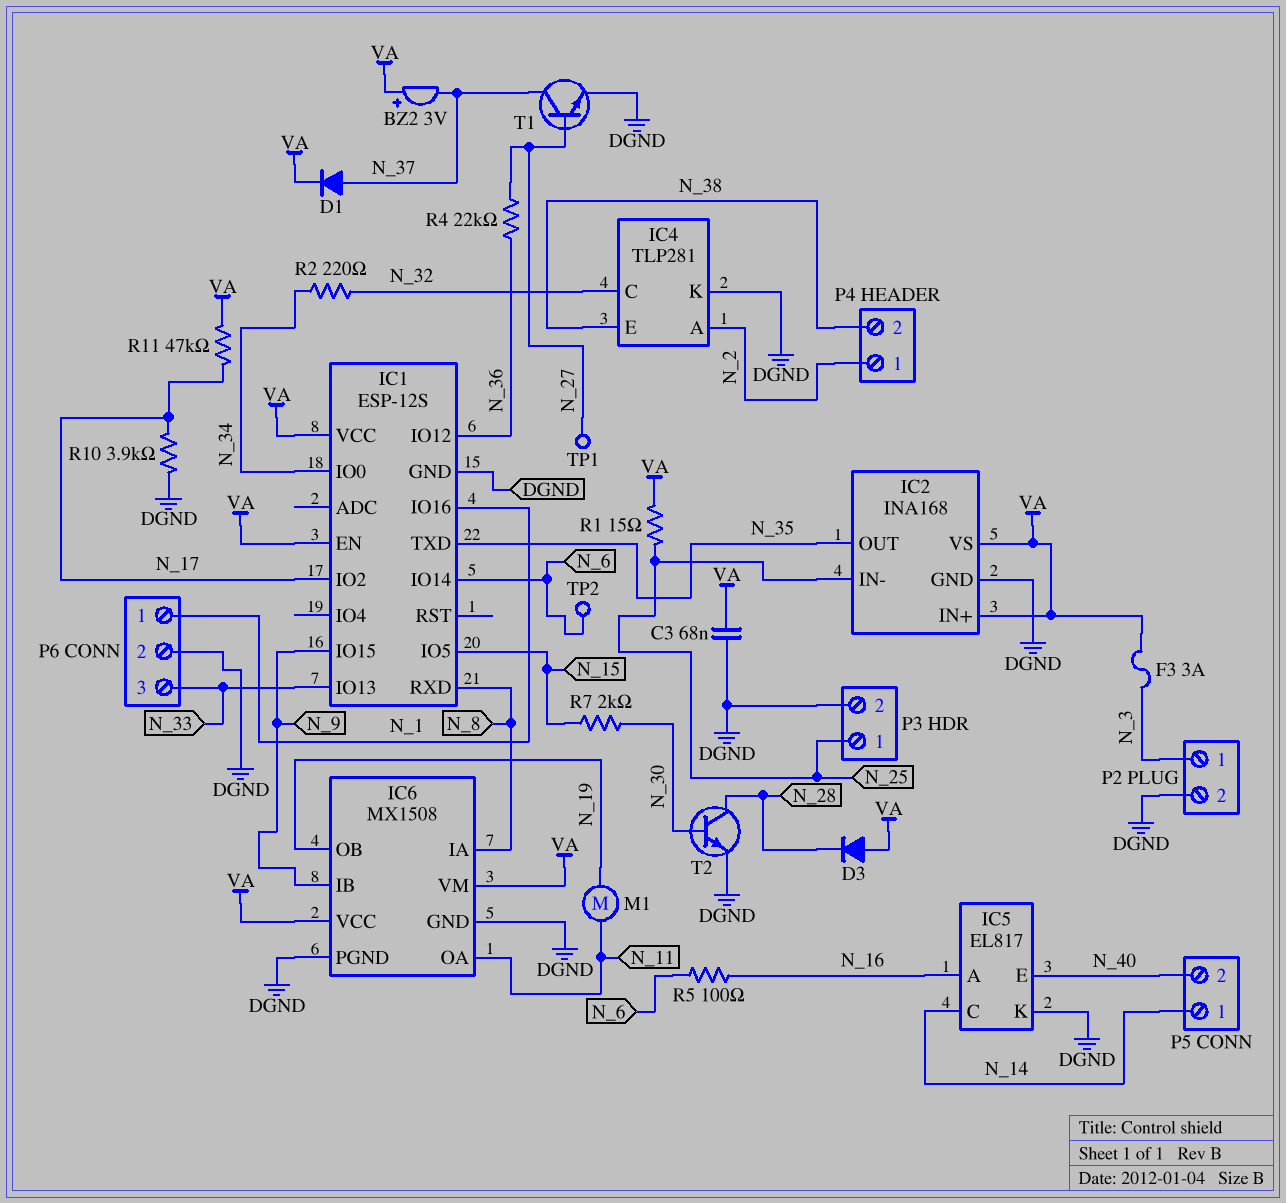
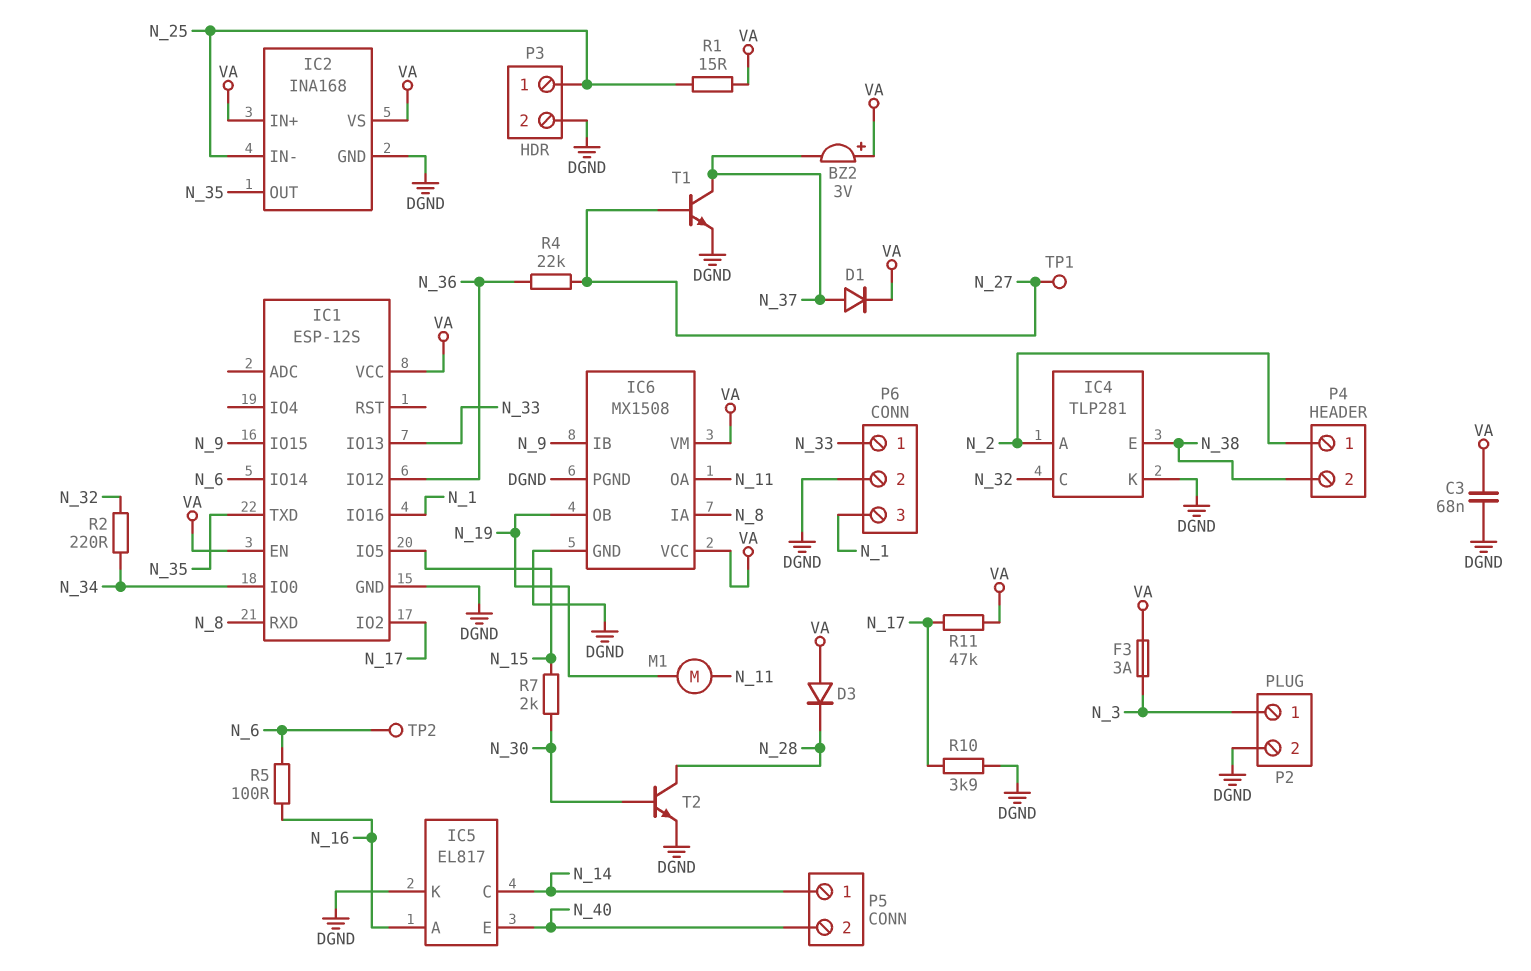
P6 pin 1: N_1 -> N_33
P6 pin 3: N_33 -> N_1

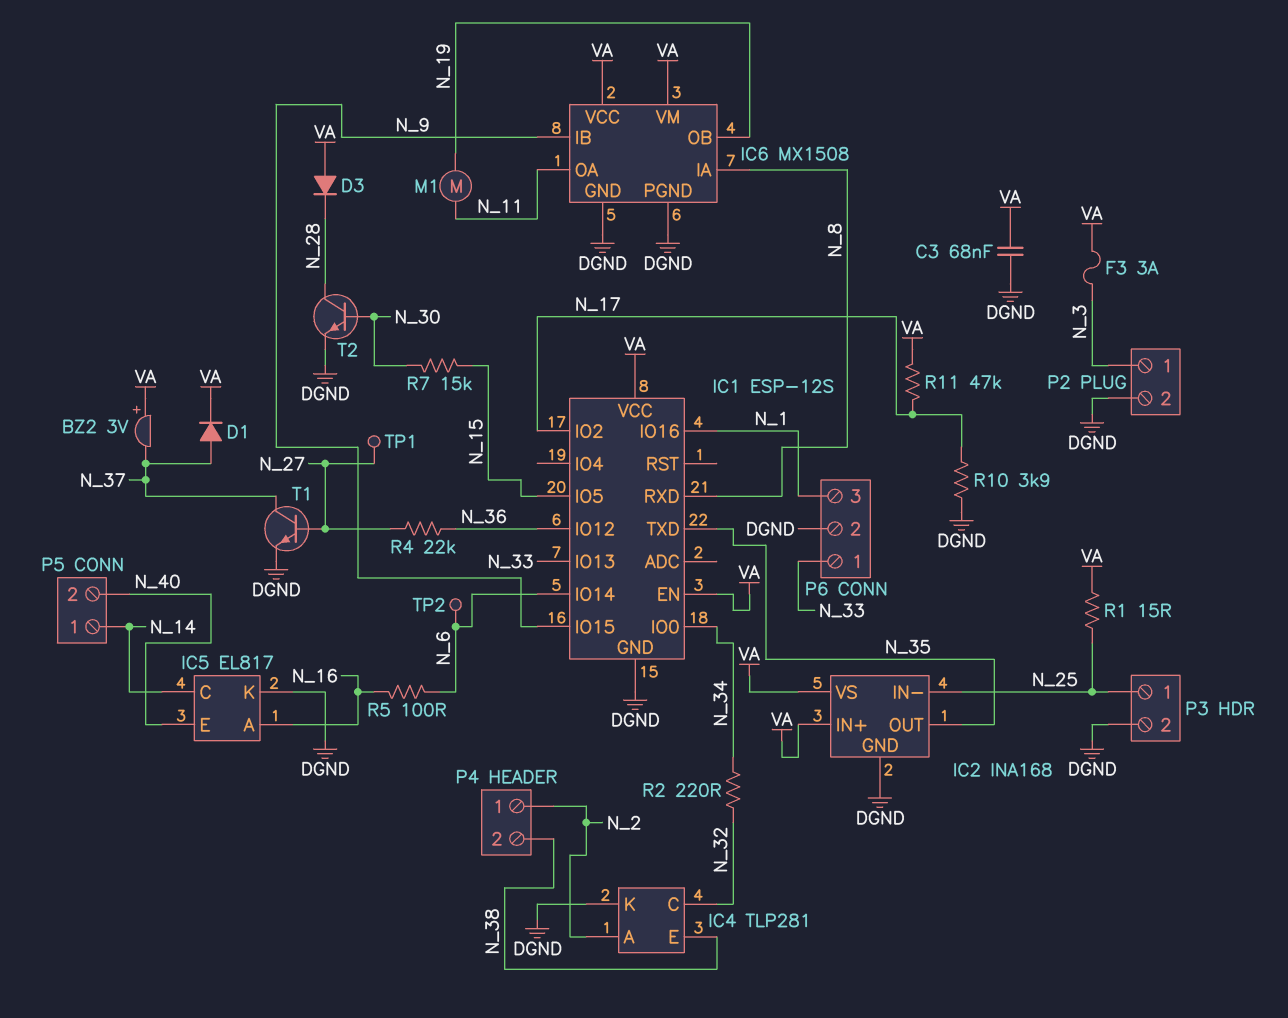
R7: 2k (N_15, N_30) -> 15k (N_15, N_30)

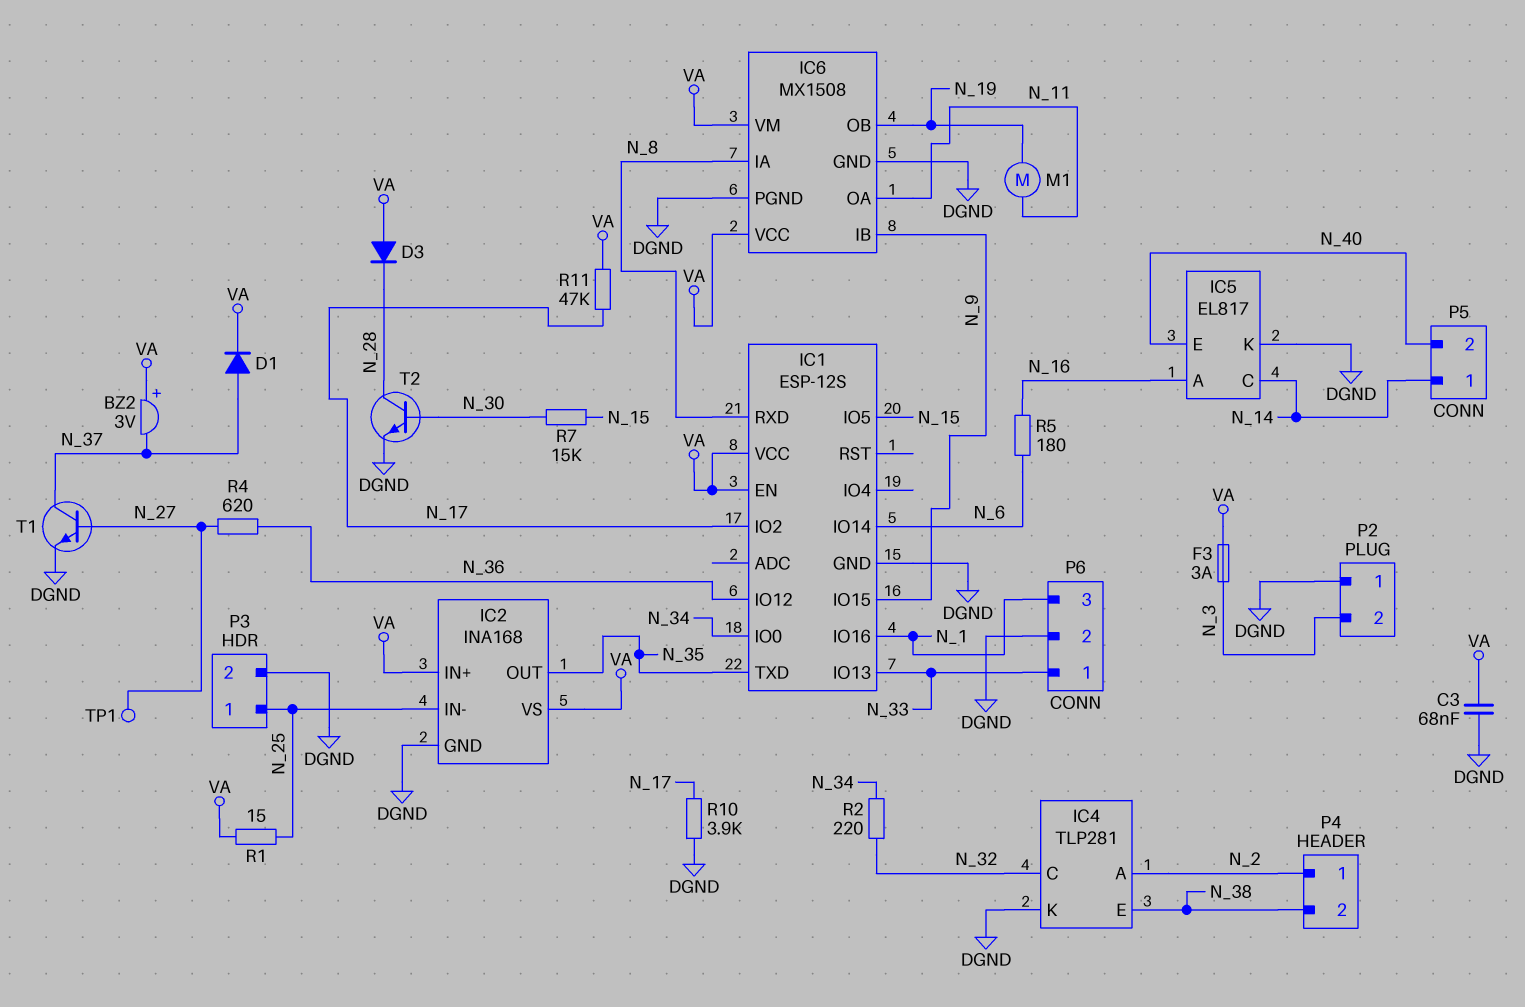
P2 pin 1: N_3 -> DGND
P2 pin 2: DGND -> N_3
R4: 22k (N_27, N_36) -> 620 (N_27, N_36)
R5: 100 (N_6, N_16) -> 180 (N_6, N_16)
TP2: test point (N_6) -> none

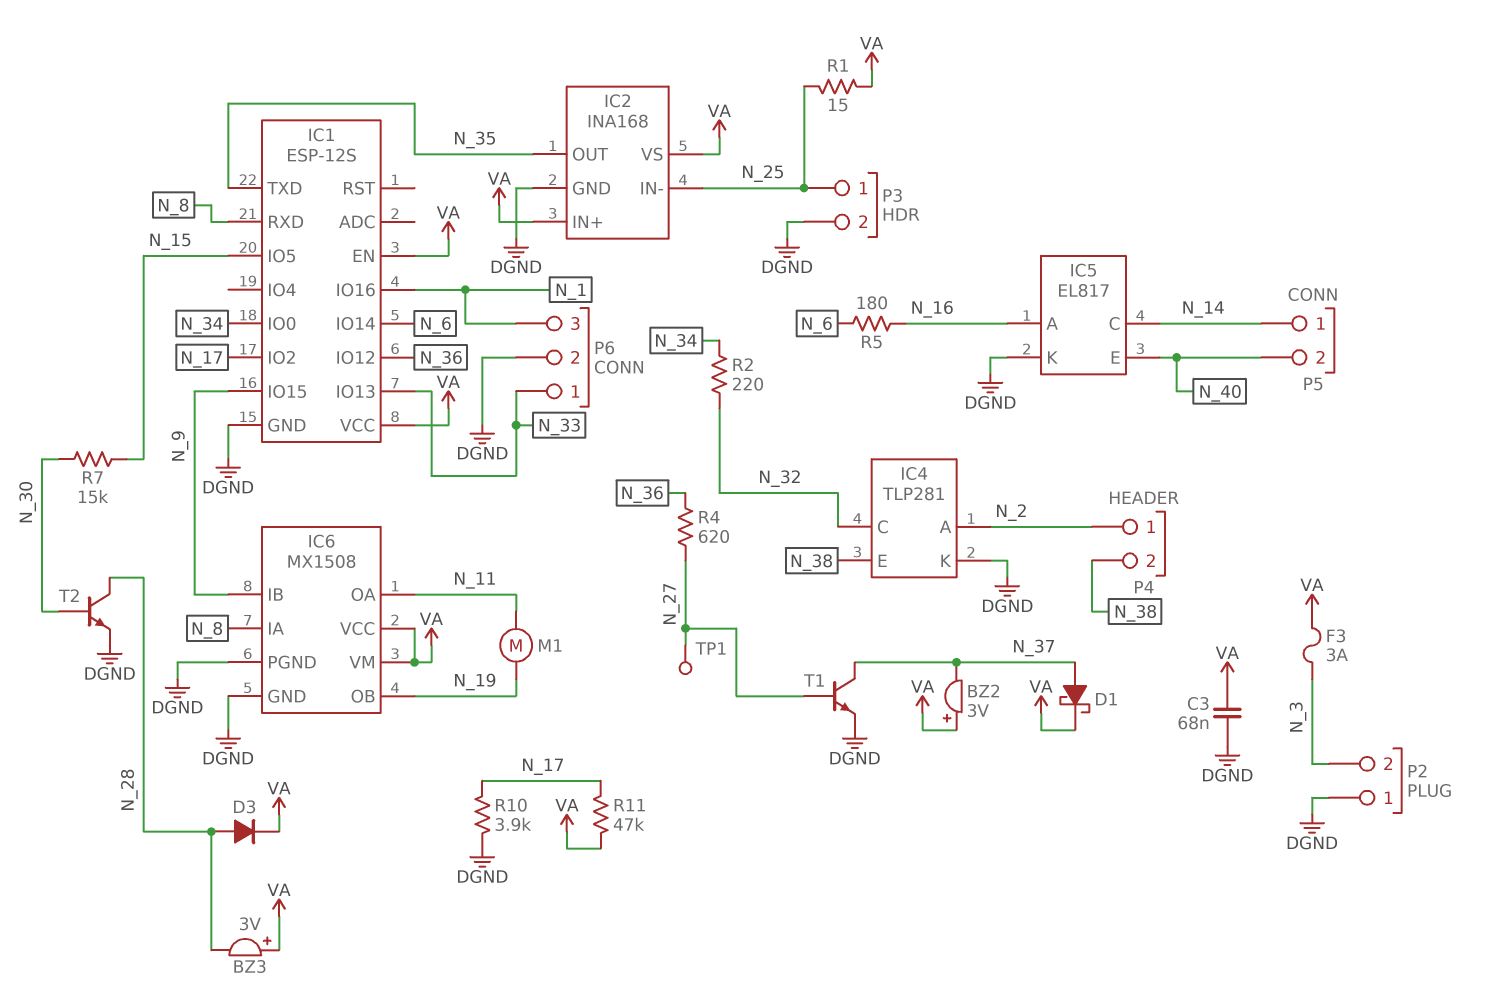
BZ3: none -> buzzer 3V (plus VA, minus N_28)
D1: diode (A N_37, K VA) -> schottky (A N_37, K VA)
D3: diode (A VA, K N_28) -> diode (A N_28, K VA)

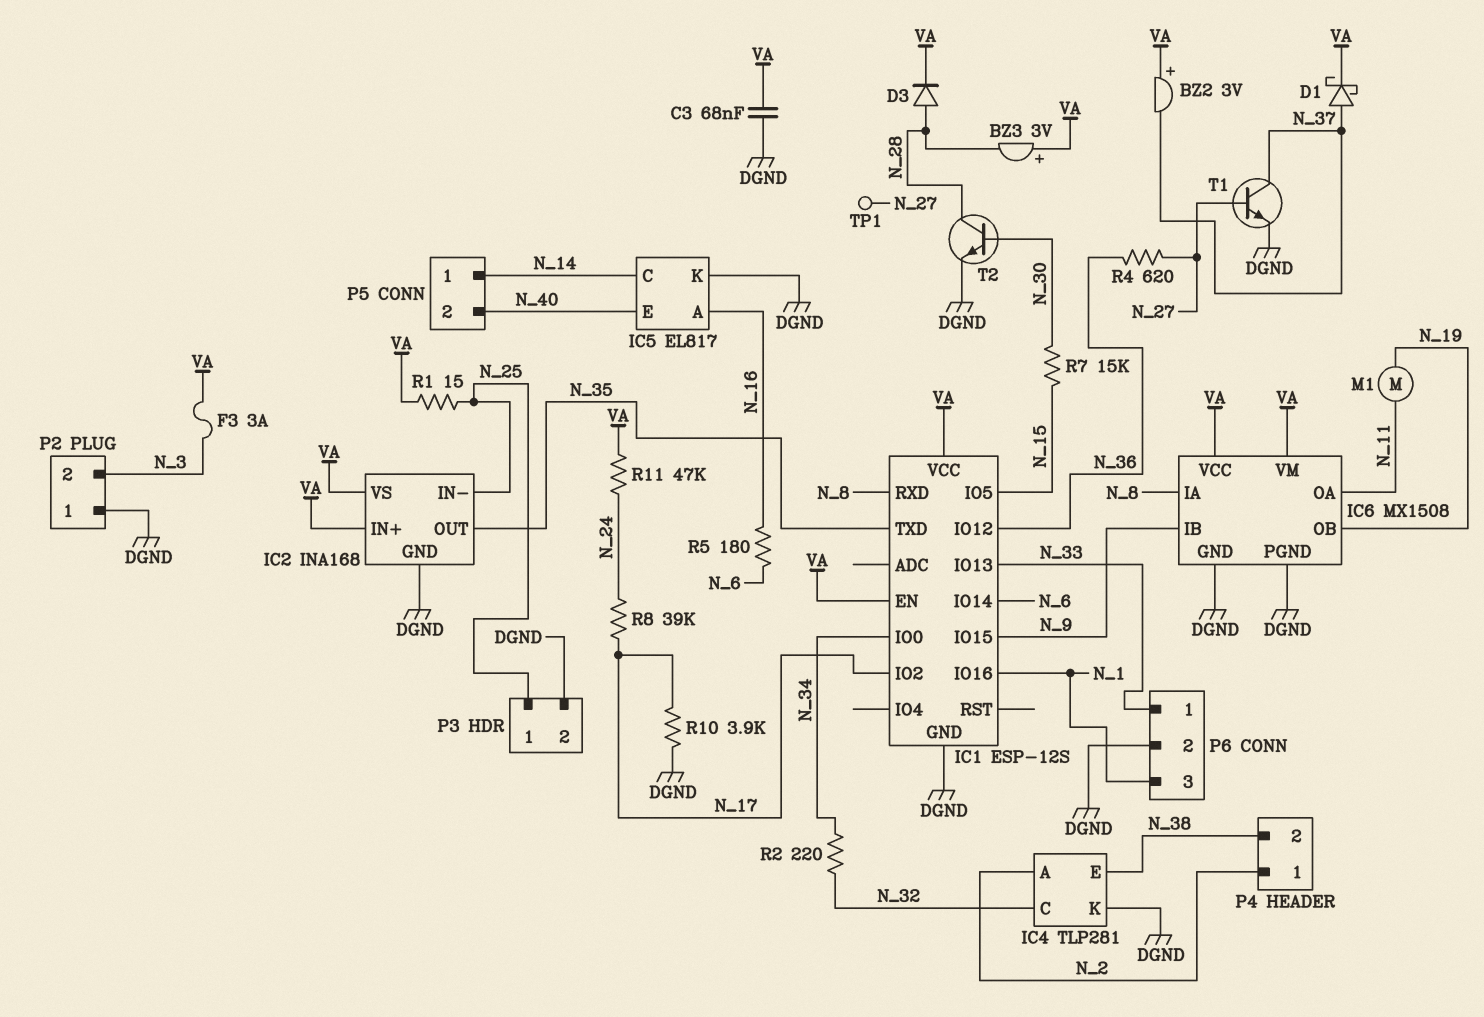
R8: none -> 39k (N_17, N_24)
R11: 47k (N_17, VA) -> 47k (N_24, VA)

